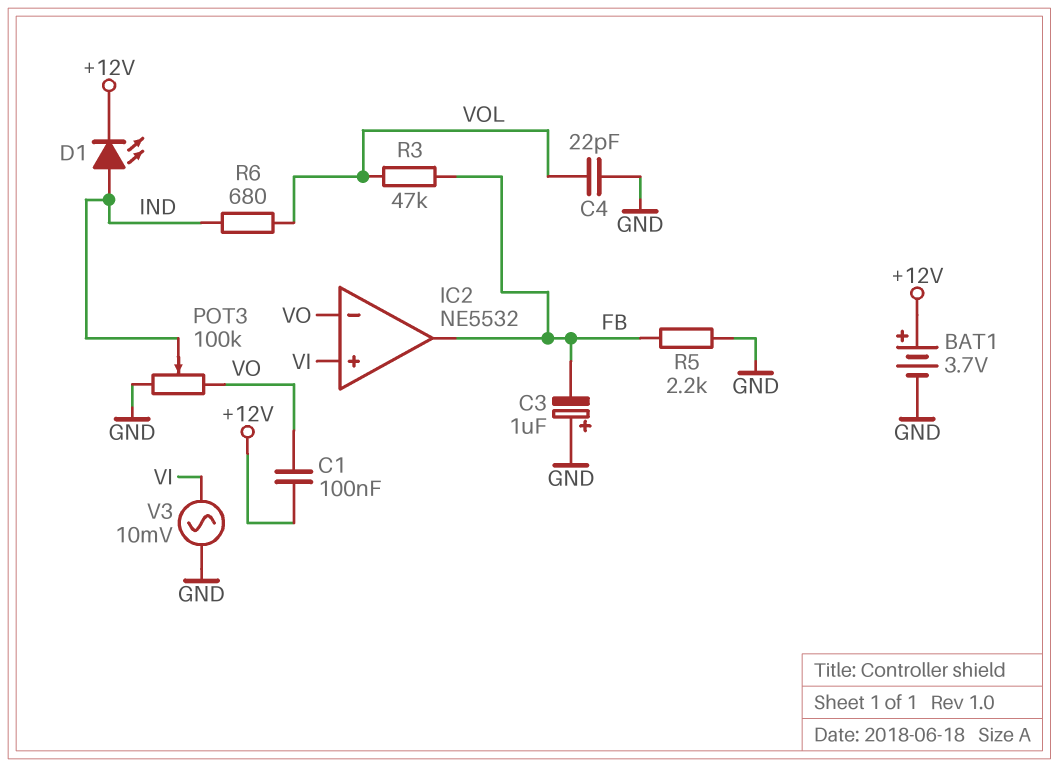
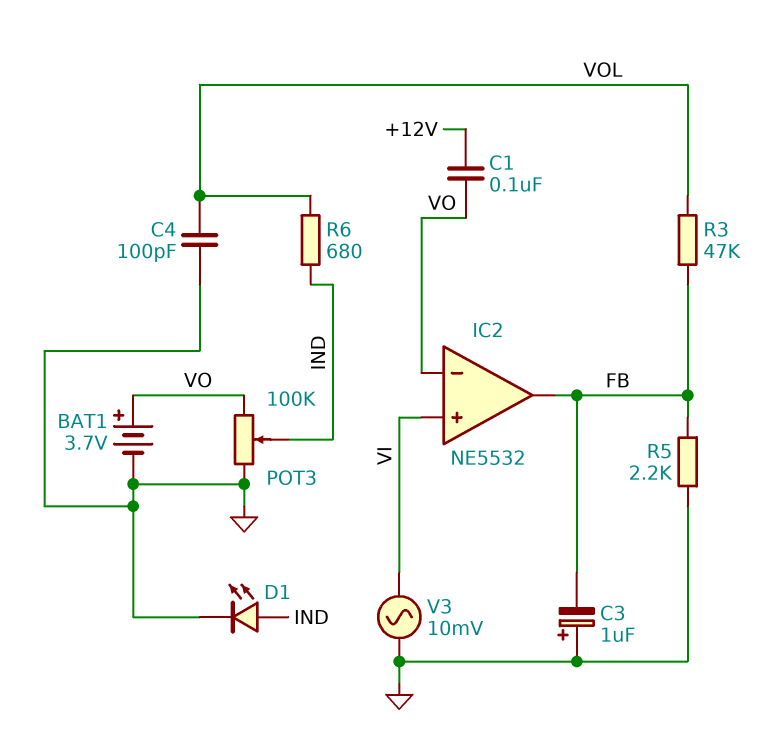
BAT1: 3.7V (plus +12V, minus GND) -> 3.7V (plus VO, minus GND)
C4: 22pF (GND, VOL) -> 100pF (GND, VOL)
D1: LED (A IND, K +12V) -> LED (A IND, K GND)

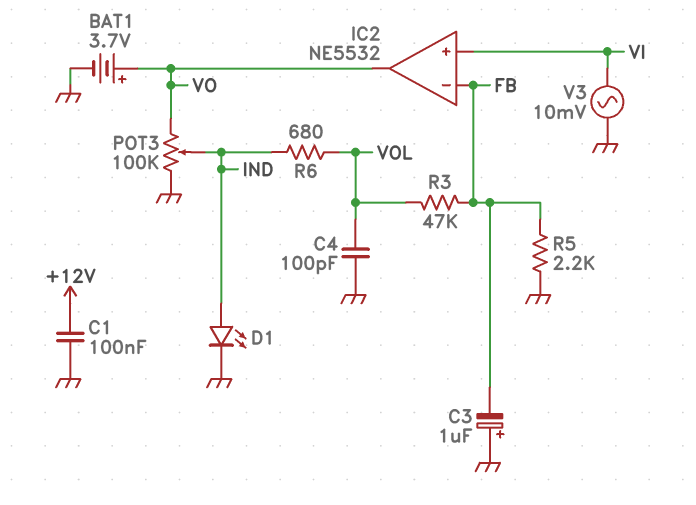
C1: 100nF (+12V, VO) -> 100nF (+12V, GND)
IC2 pin in-: VO -> FB
IC2 pin out: FB -> VO

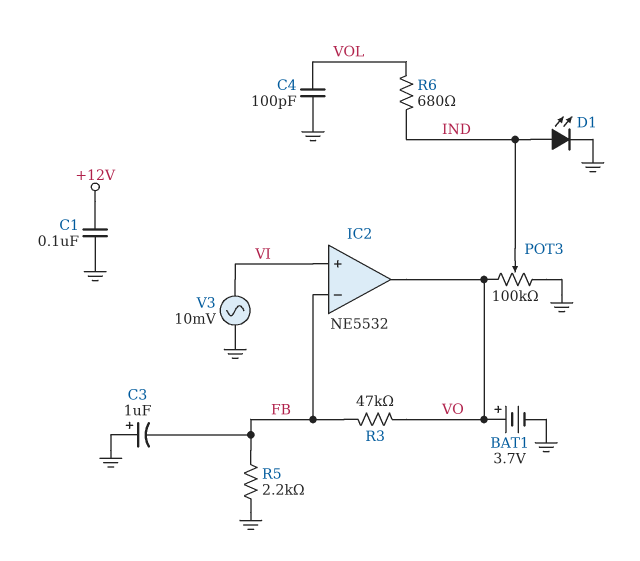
R3: 47k (FB, VOL) -> 47k (FB, VO)

